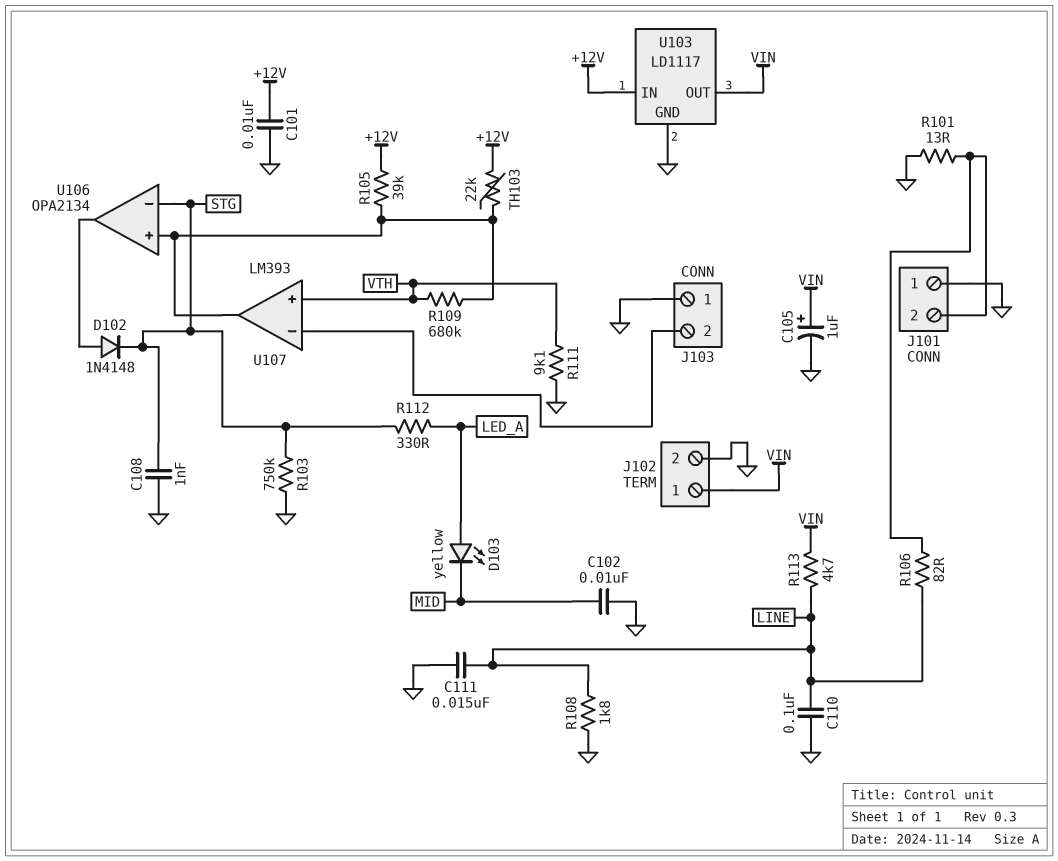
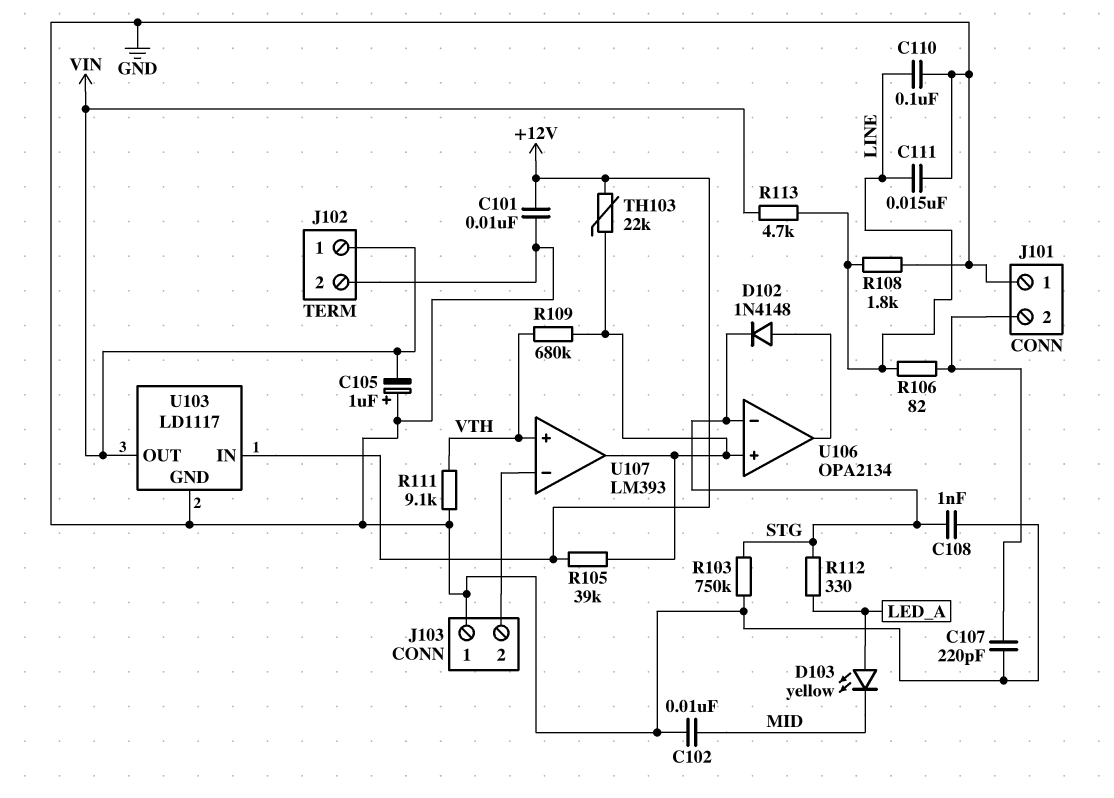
C105: 1uF (plus VIN, minus GND) -> 1uF (plus GND, minus VIN)
C107: none -> 220pF (GND, J101/2)
R101: 13 (GND, J101/2) -> none

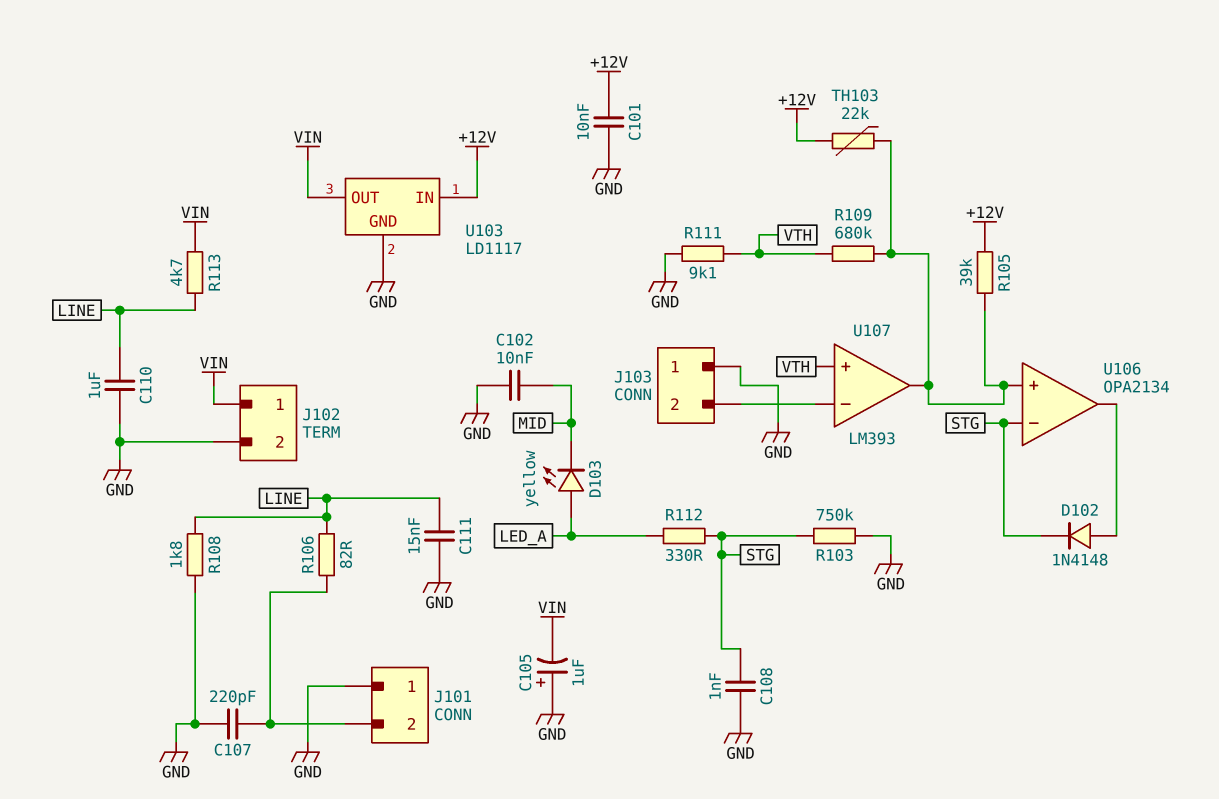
C110: 100nF (GND, LINE) -> 1uF (GND, LINE)

